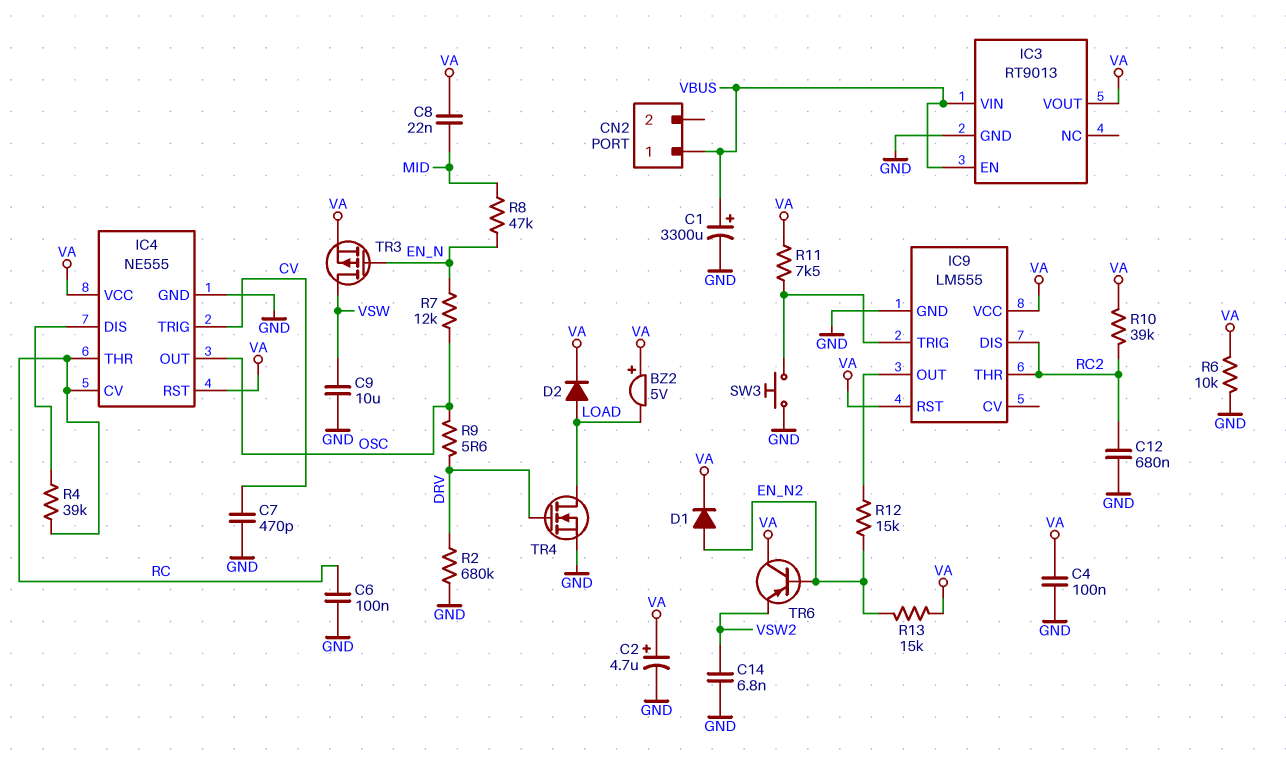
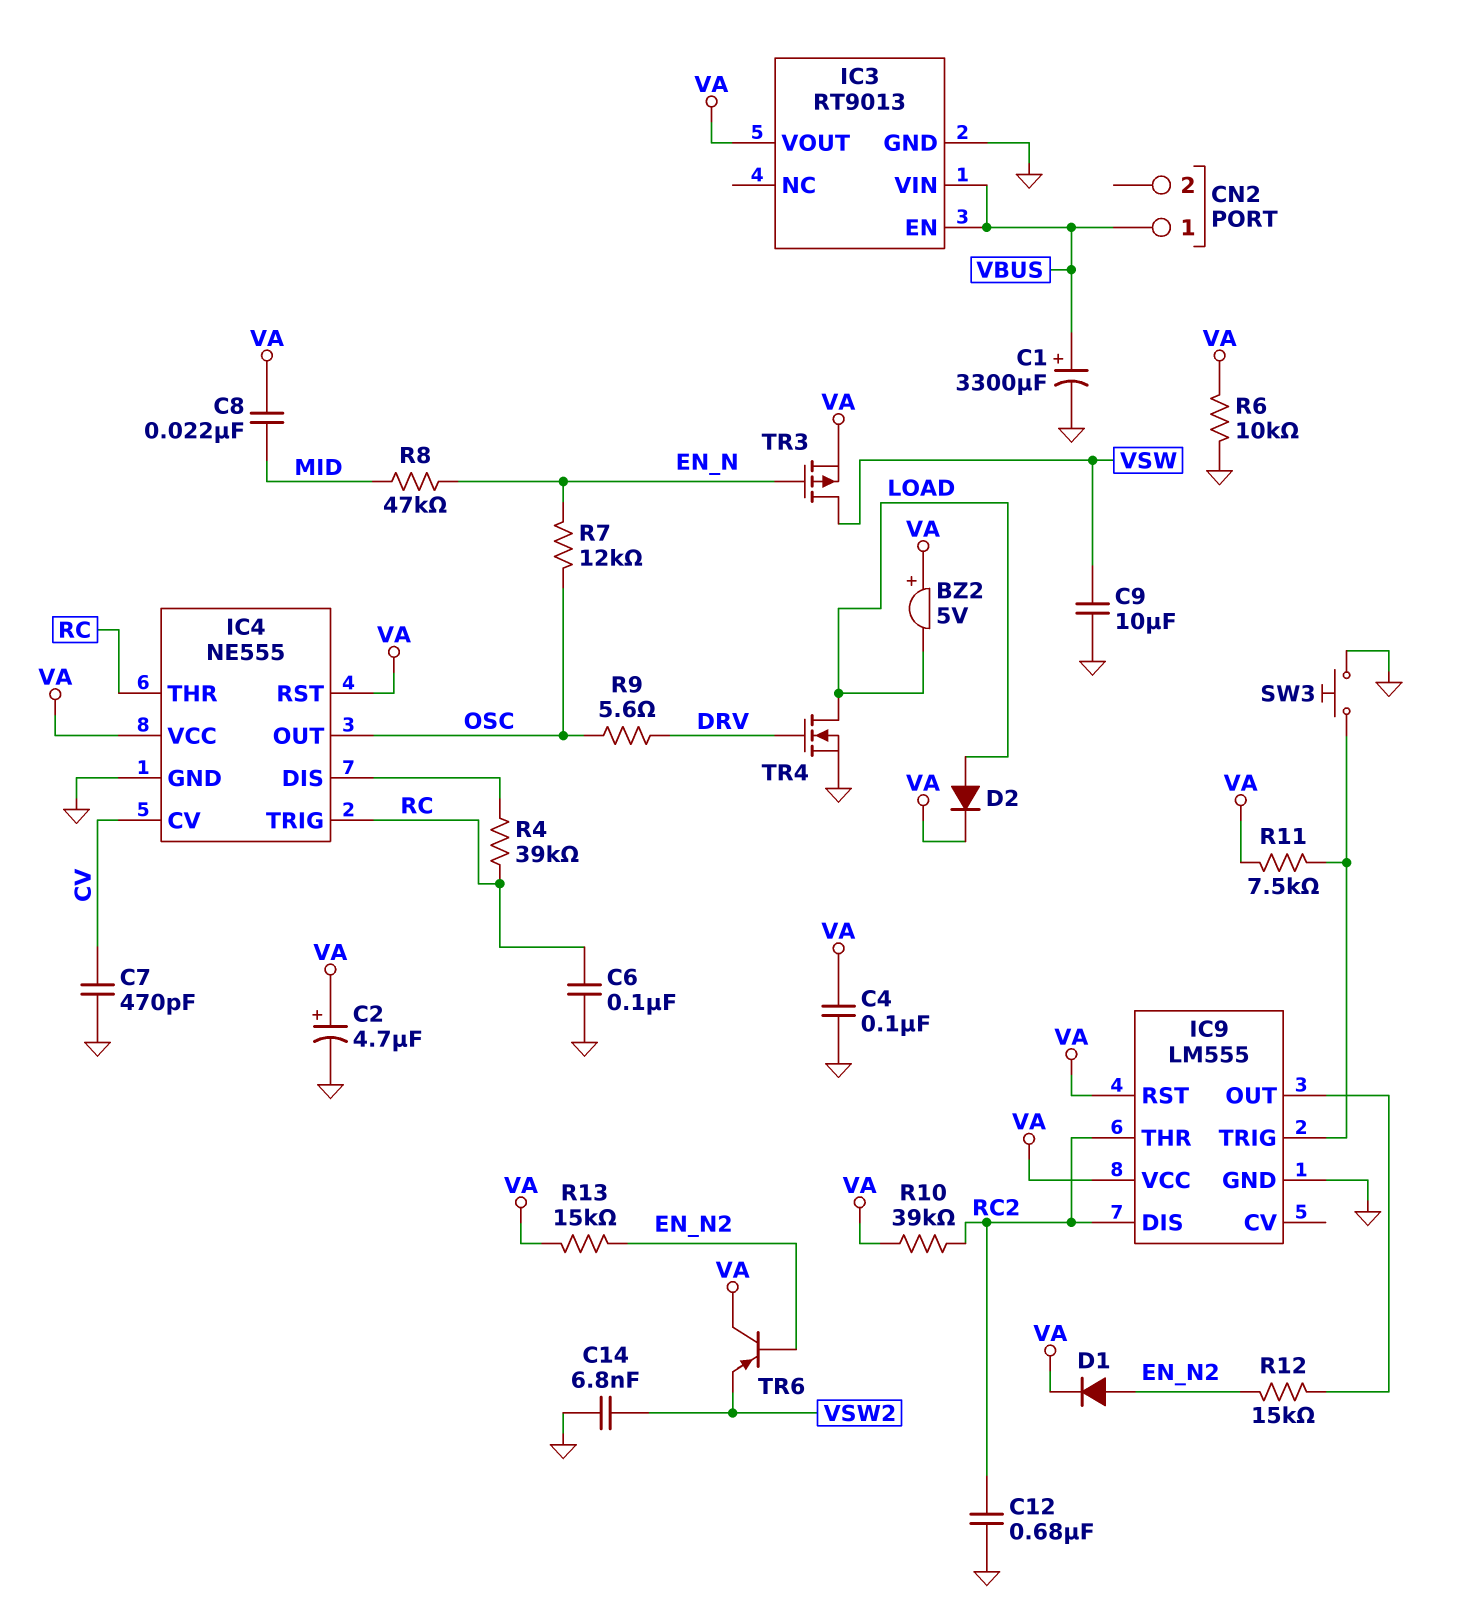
IC4 pin CV: RC -> CV
IC4 pin TRIG: CV -> RC
R2: 680k (DRV, GND) -> none

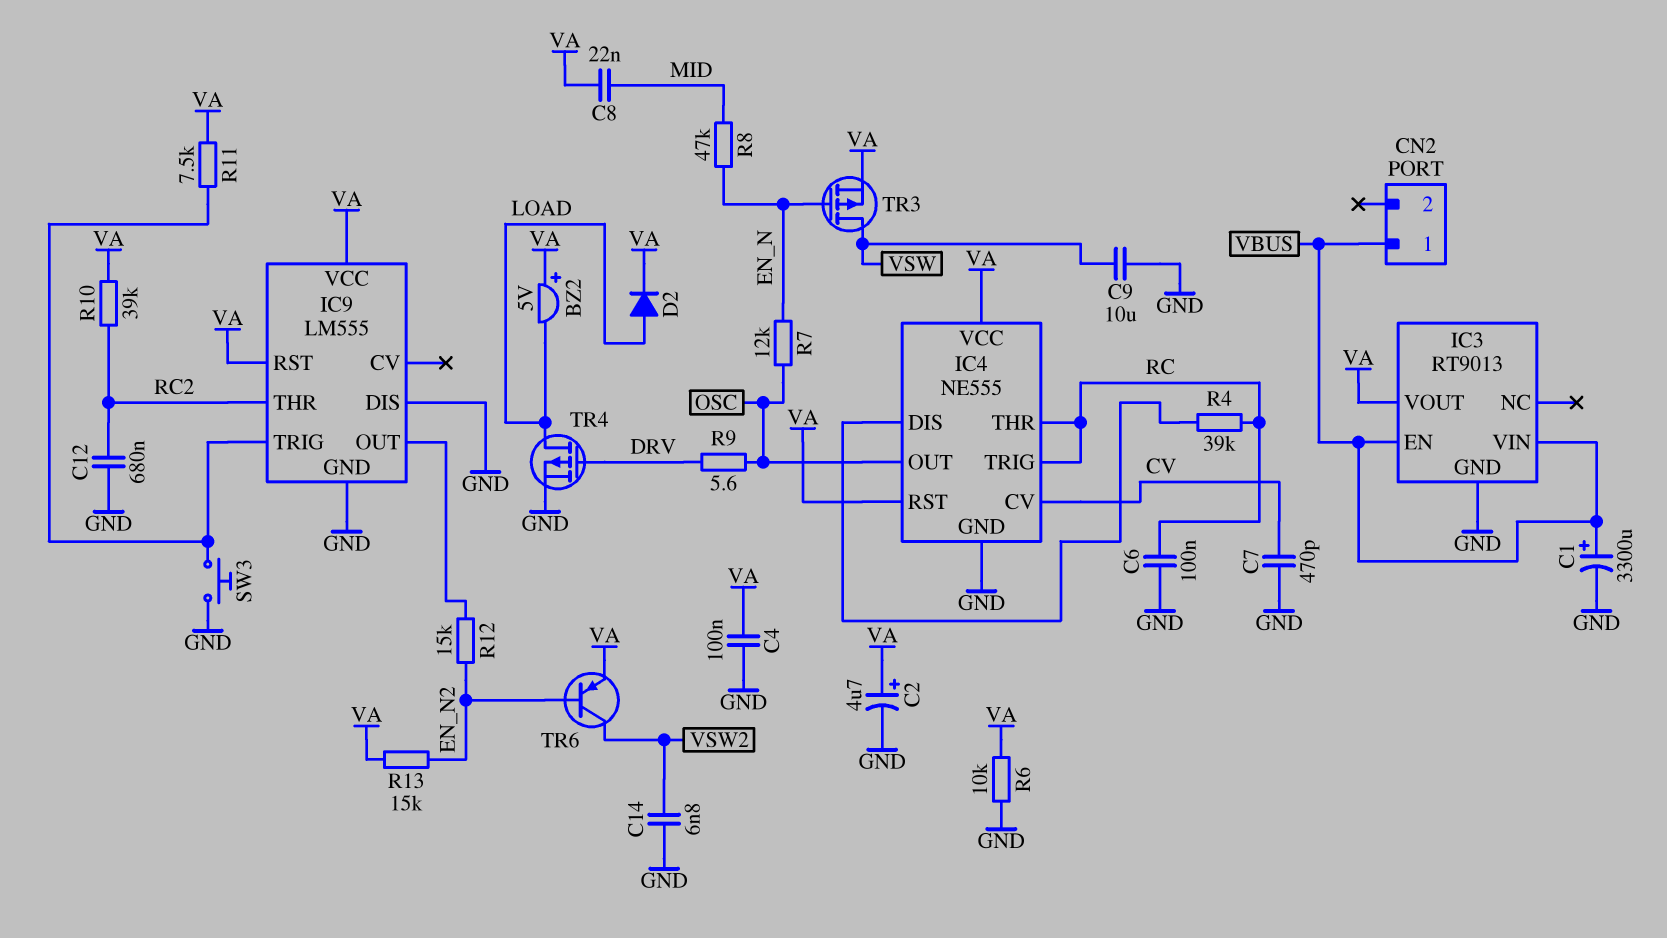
D1: diode (A EN_N2, K VA) -> none
IC9 pin DIS: RC2 -> GND
TR4: NMOS (G DRV, D LOAD, S GND) -> PMOS (G DRV, D LOAD, S GND)
TR6: PNP (B EN_N2, C VA, E VSW2) -> PNP (B EN_N2, C VSW2, E VA)

